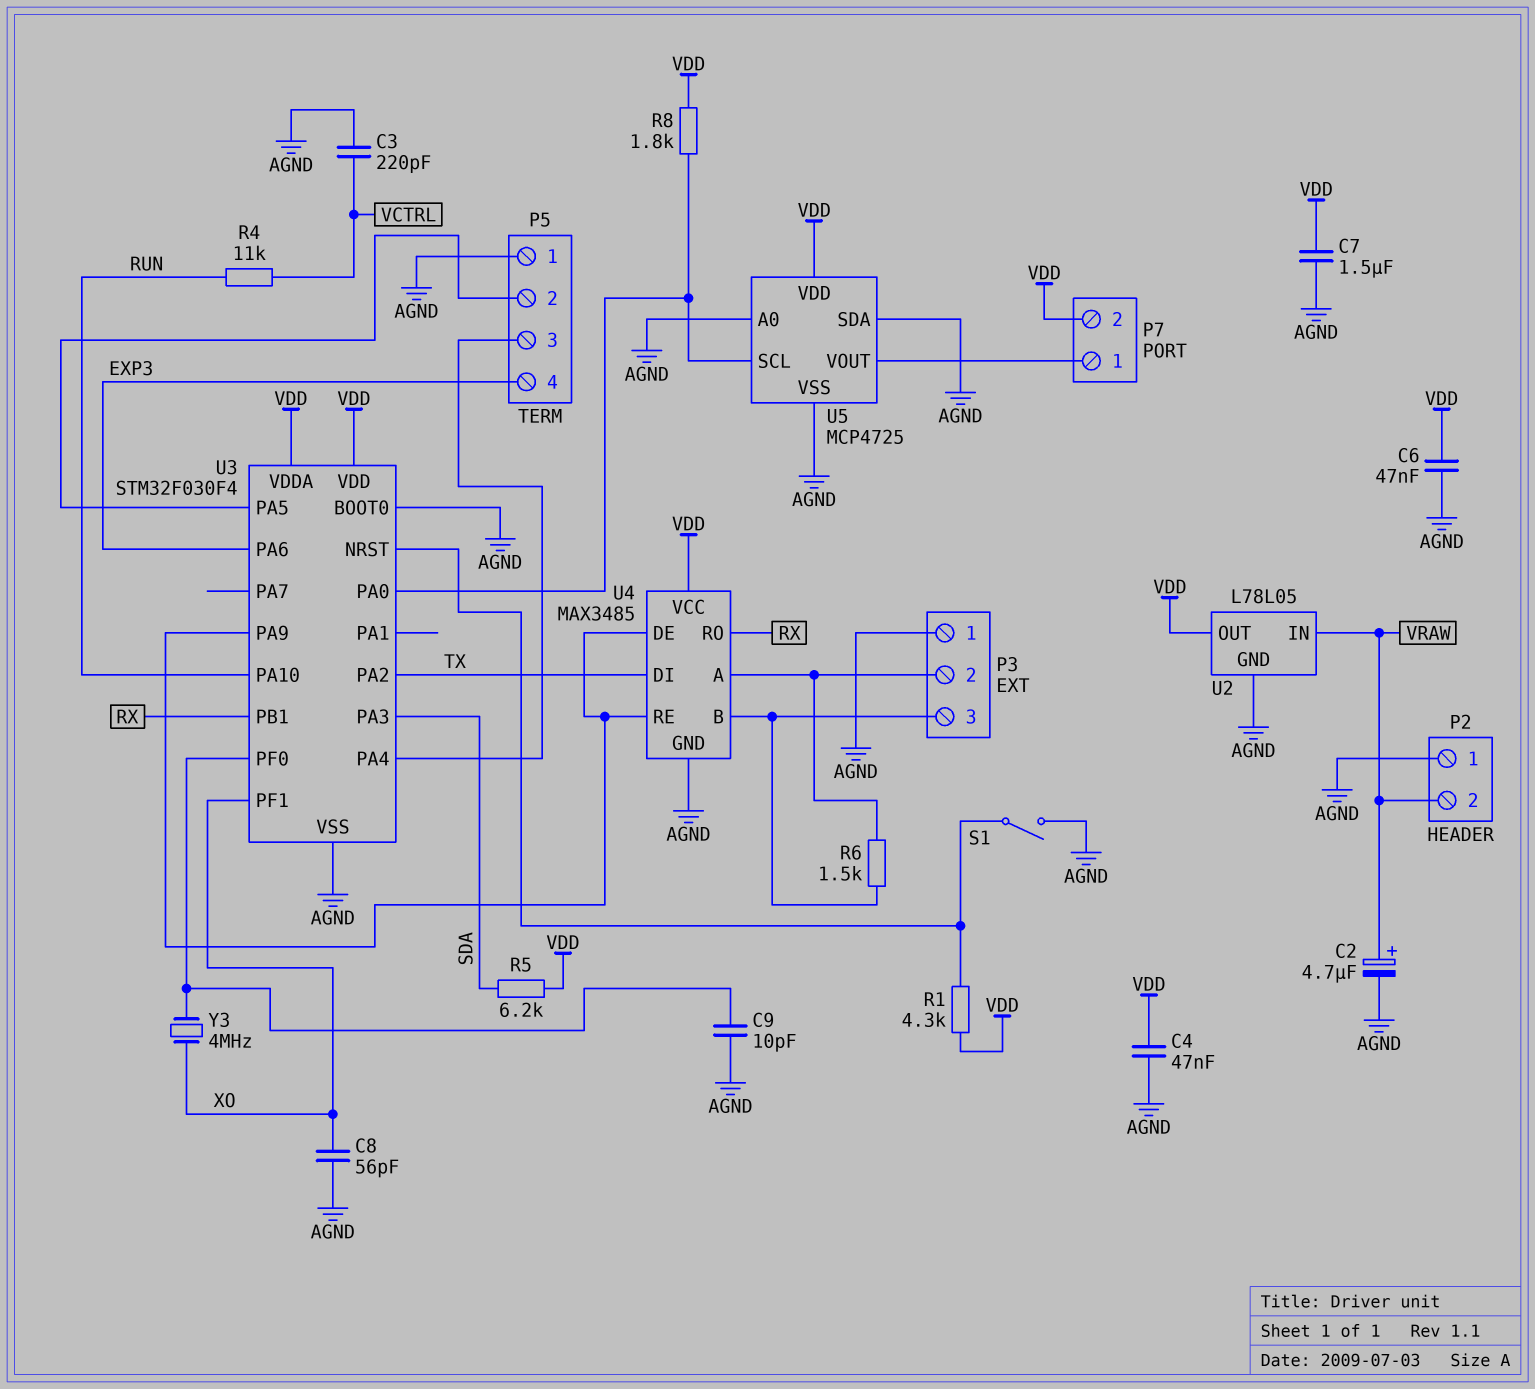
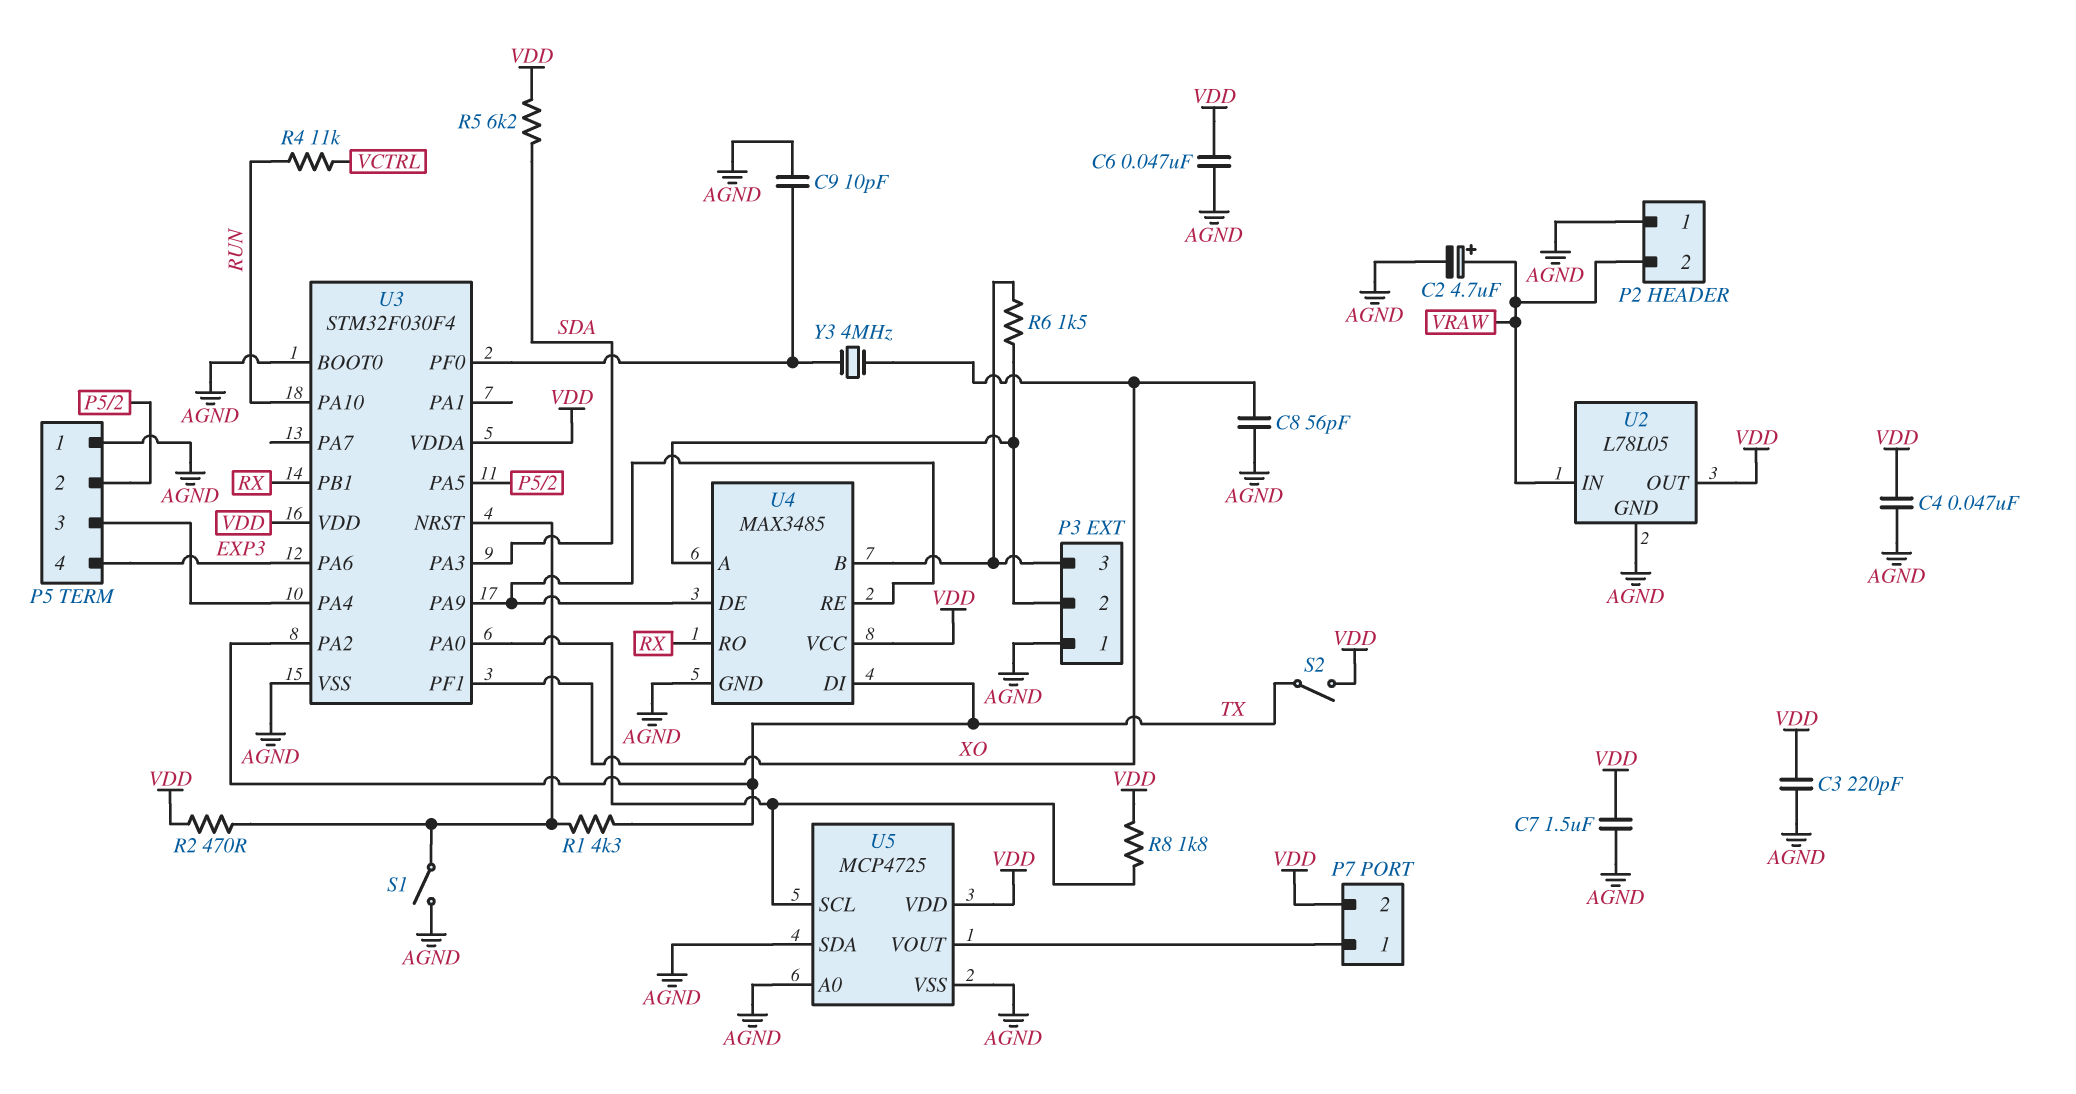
C3: 220pF (AGND, VCTRL) -> 220pF (AGND, VDD)
R1: 4.3k (U3/NRST, VDD) -> 4.3k (TX, U3/NRST)
R2: none -> 470 (U3/NRST, VDD)
S2: none -> switch (TX, VDD)

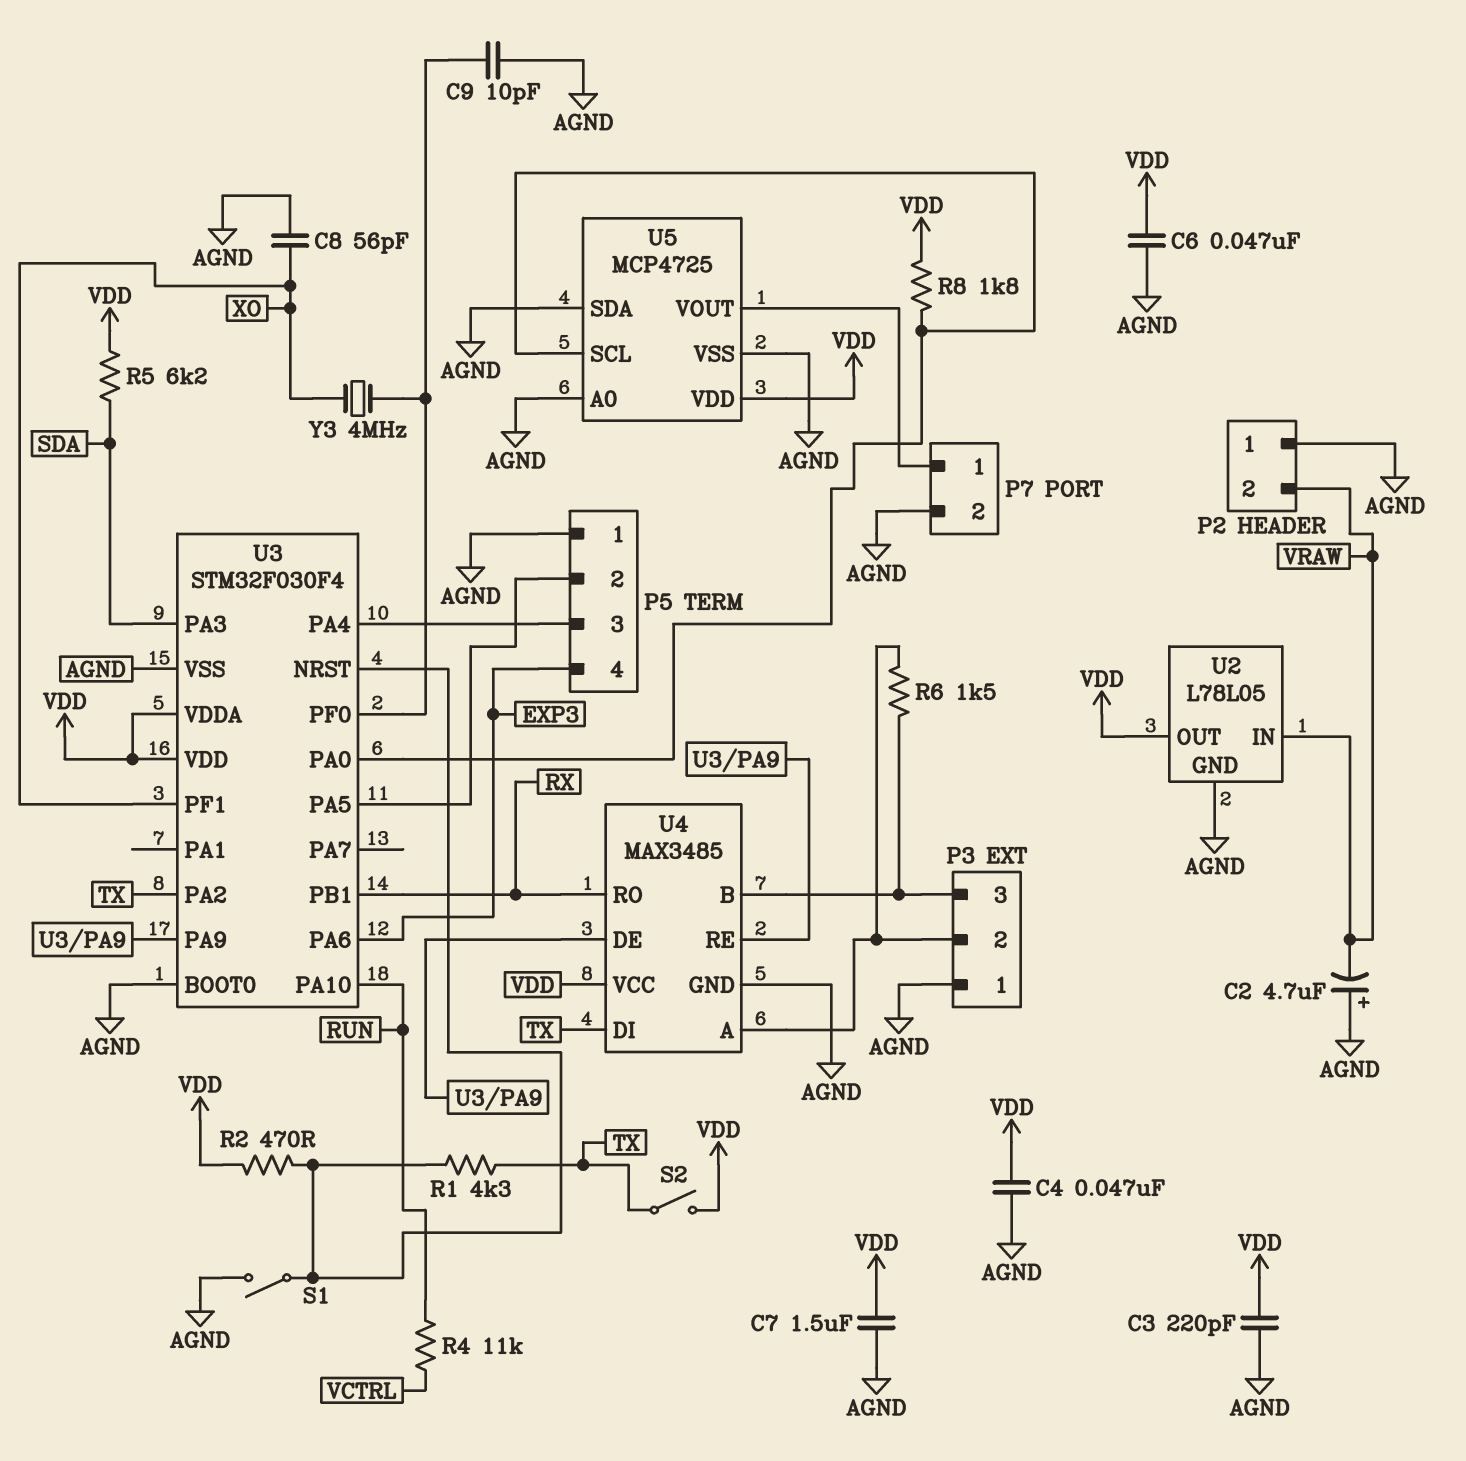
C2: 4.7uF (plus VRAW, minus AGND) -> 4.7uF (plus AGND, minus VRAW)
P7 pin 2: VDD -> AGND

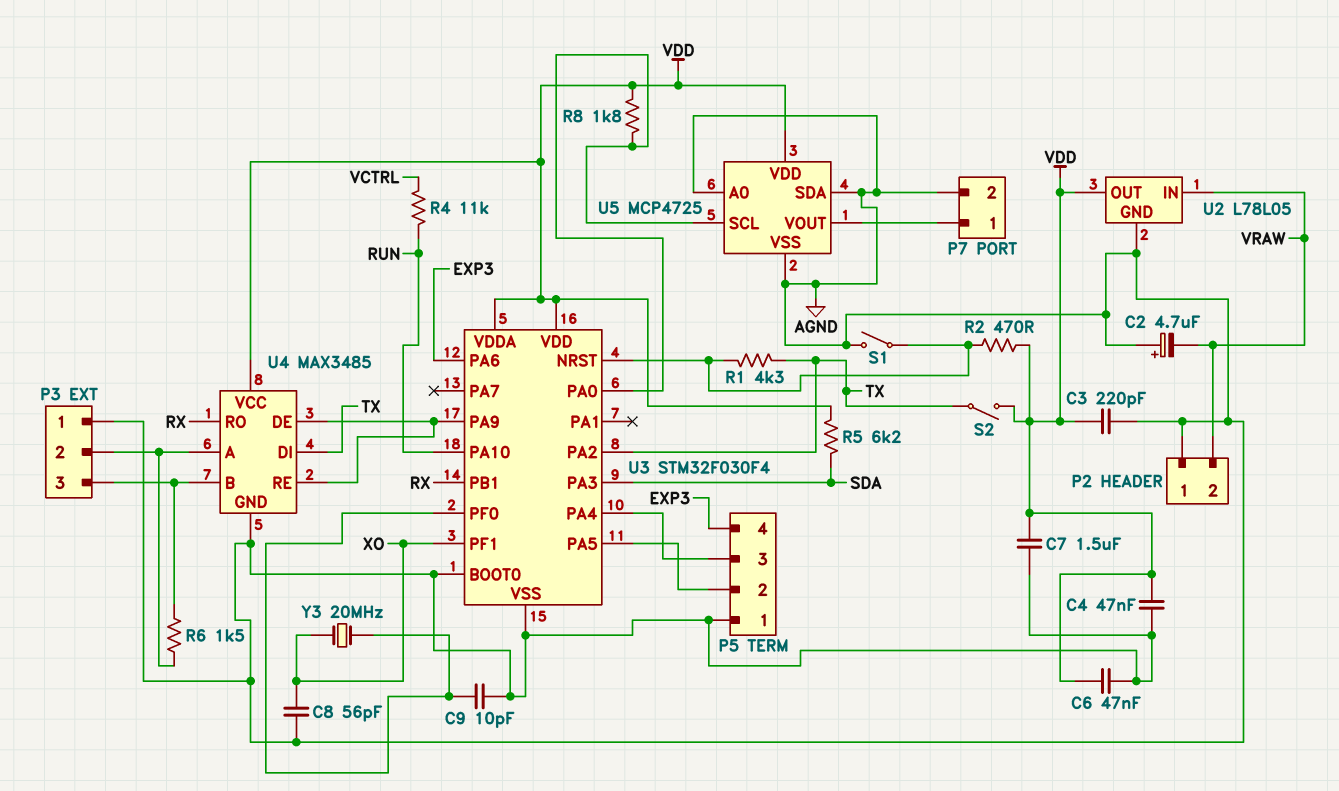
Y3: 4MHz (U3/PF0, XO) -> 20MHz (U3/PF0, XO)

